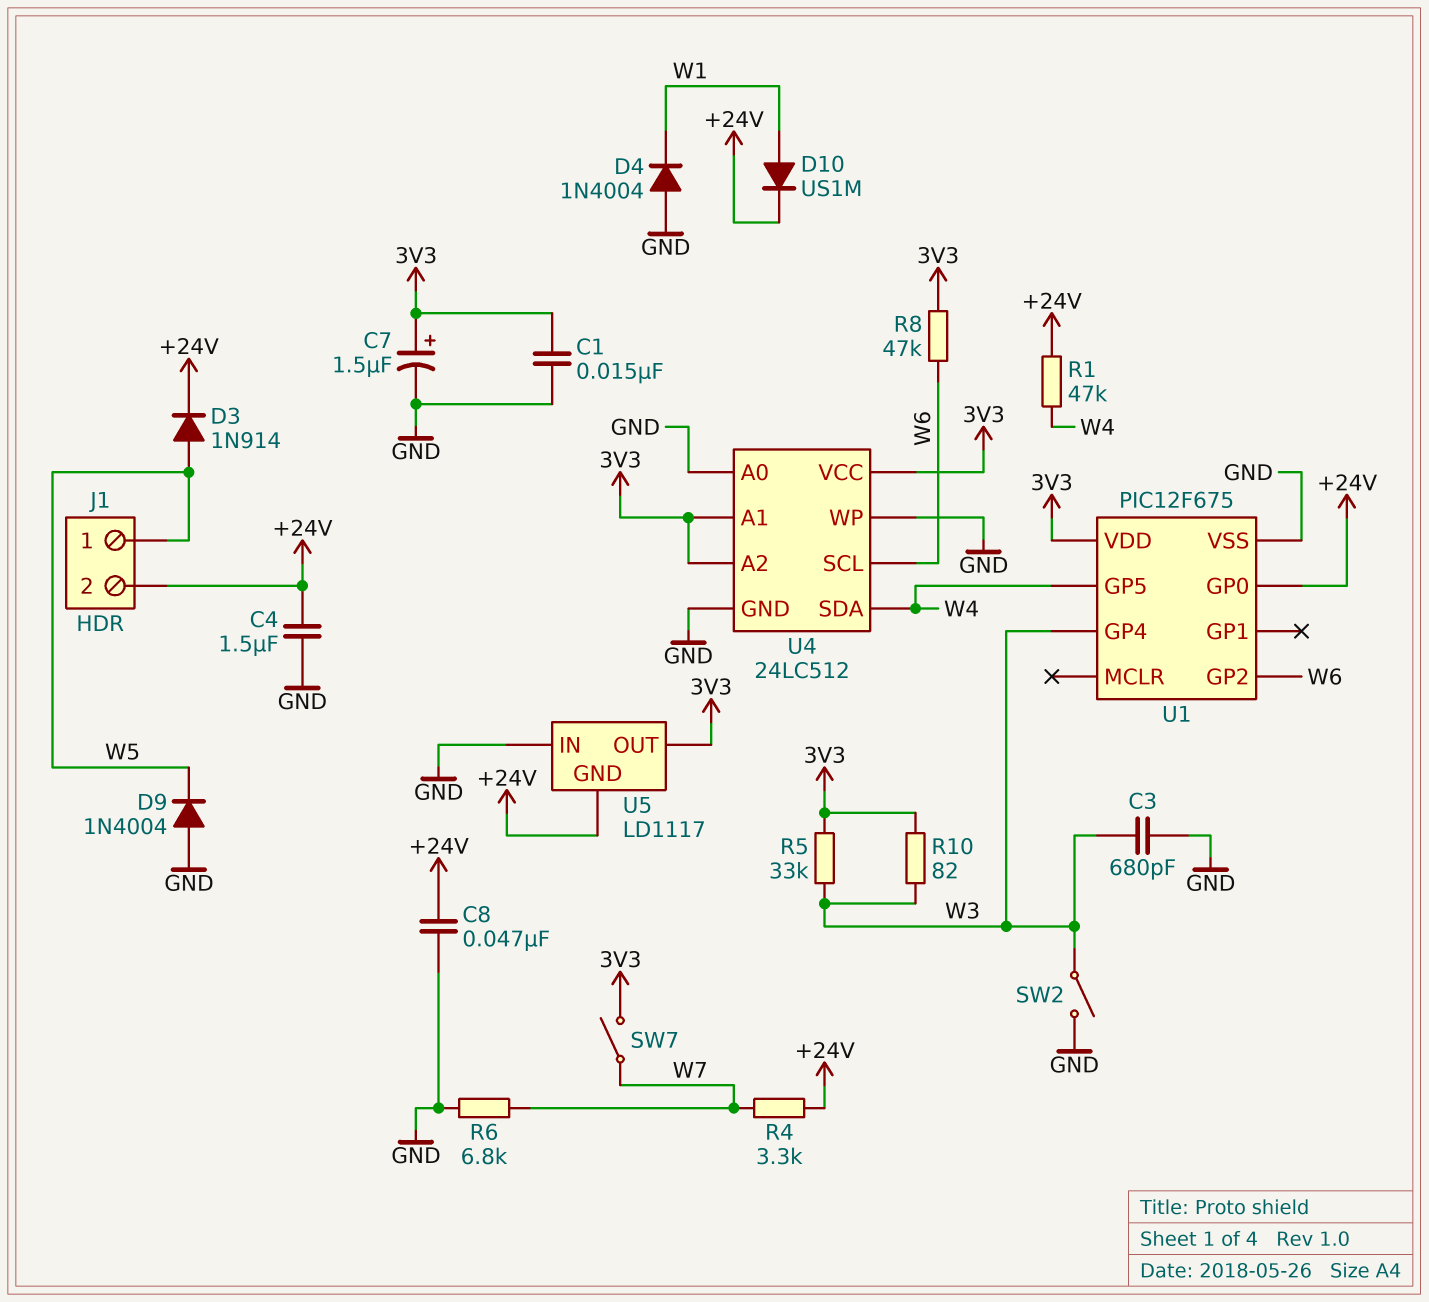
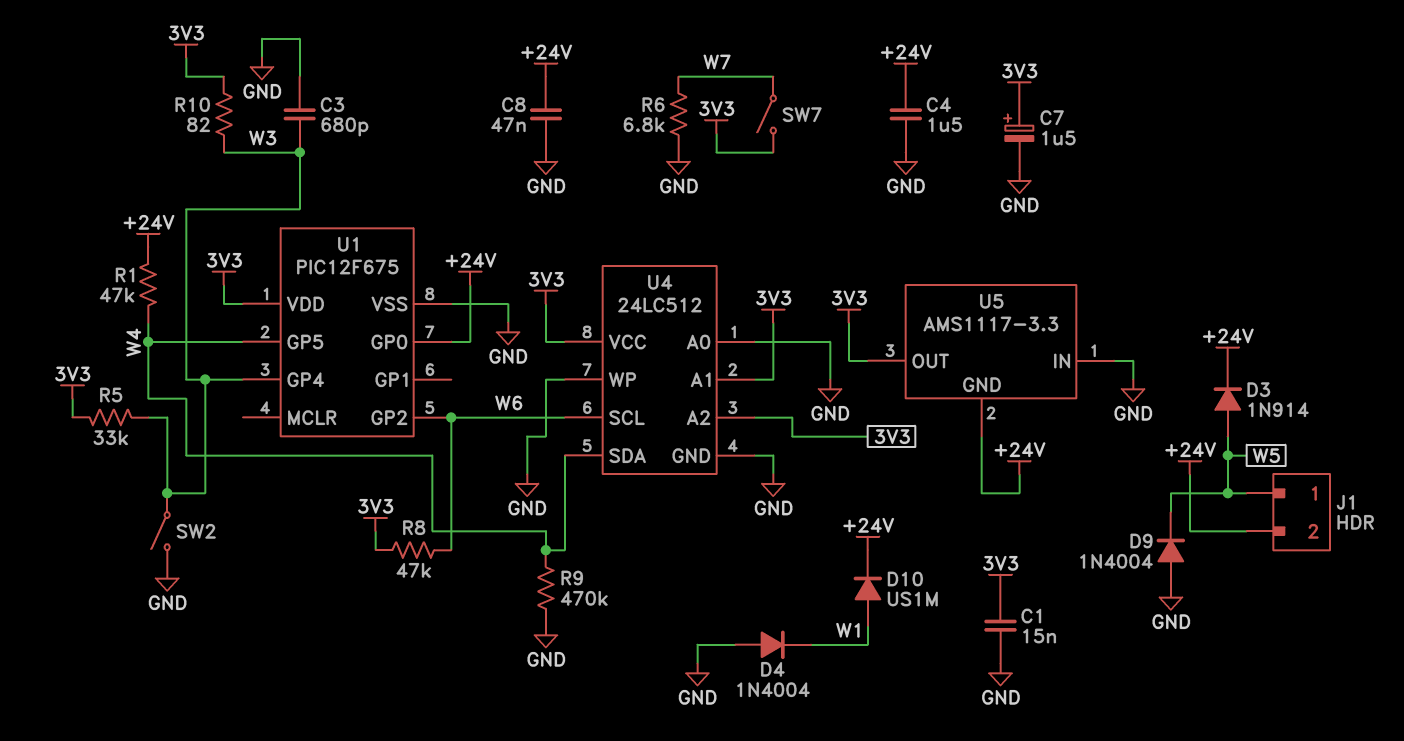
R4: 3.3k (+24V, W7) -> none
R9: none -> 470k (GND, W4)
U5: LD1117 -> AMS1117-3.3

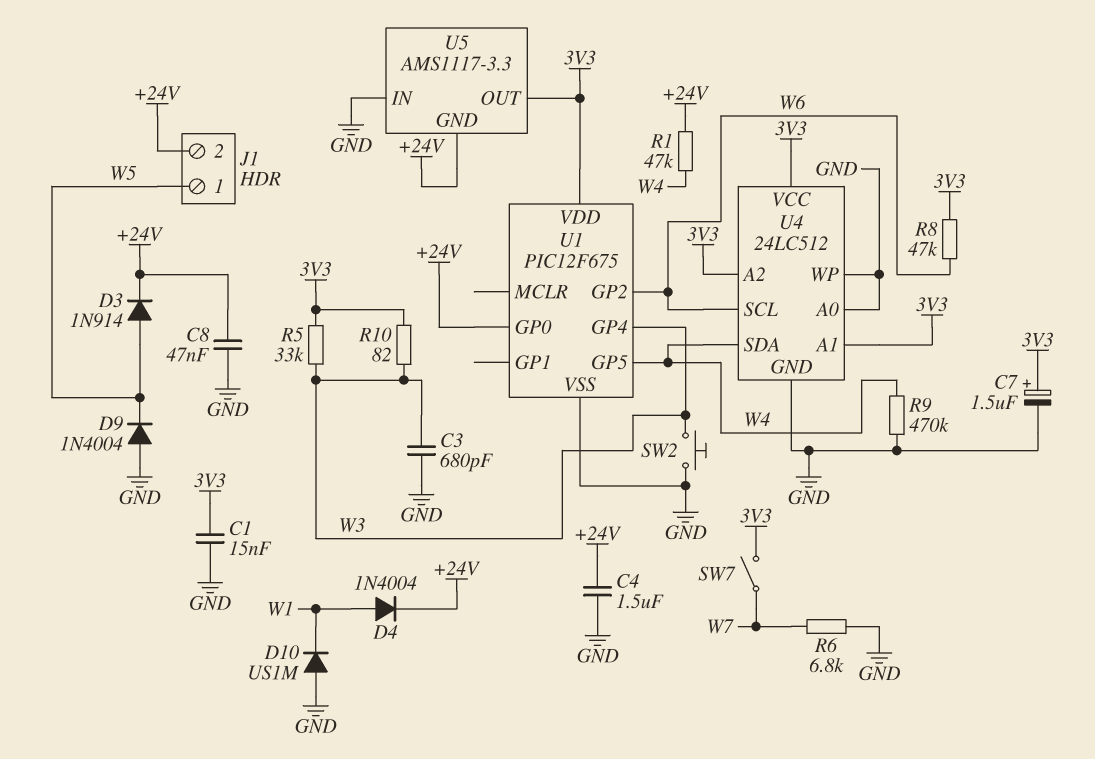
D4: diode 1N4004 (A GND, K W1) -> diode 1N4004 (A W1, K +24V)
D10: diode US1M (A W1, K +24V) -> diode US1M (A GND, K W1)
SW2: switch (GND, W3) -> button (GND, W3)

